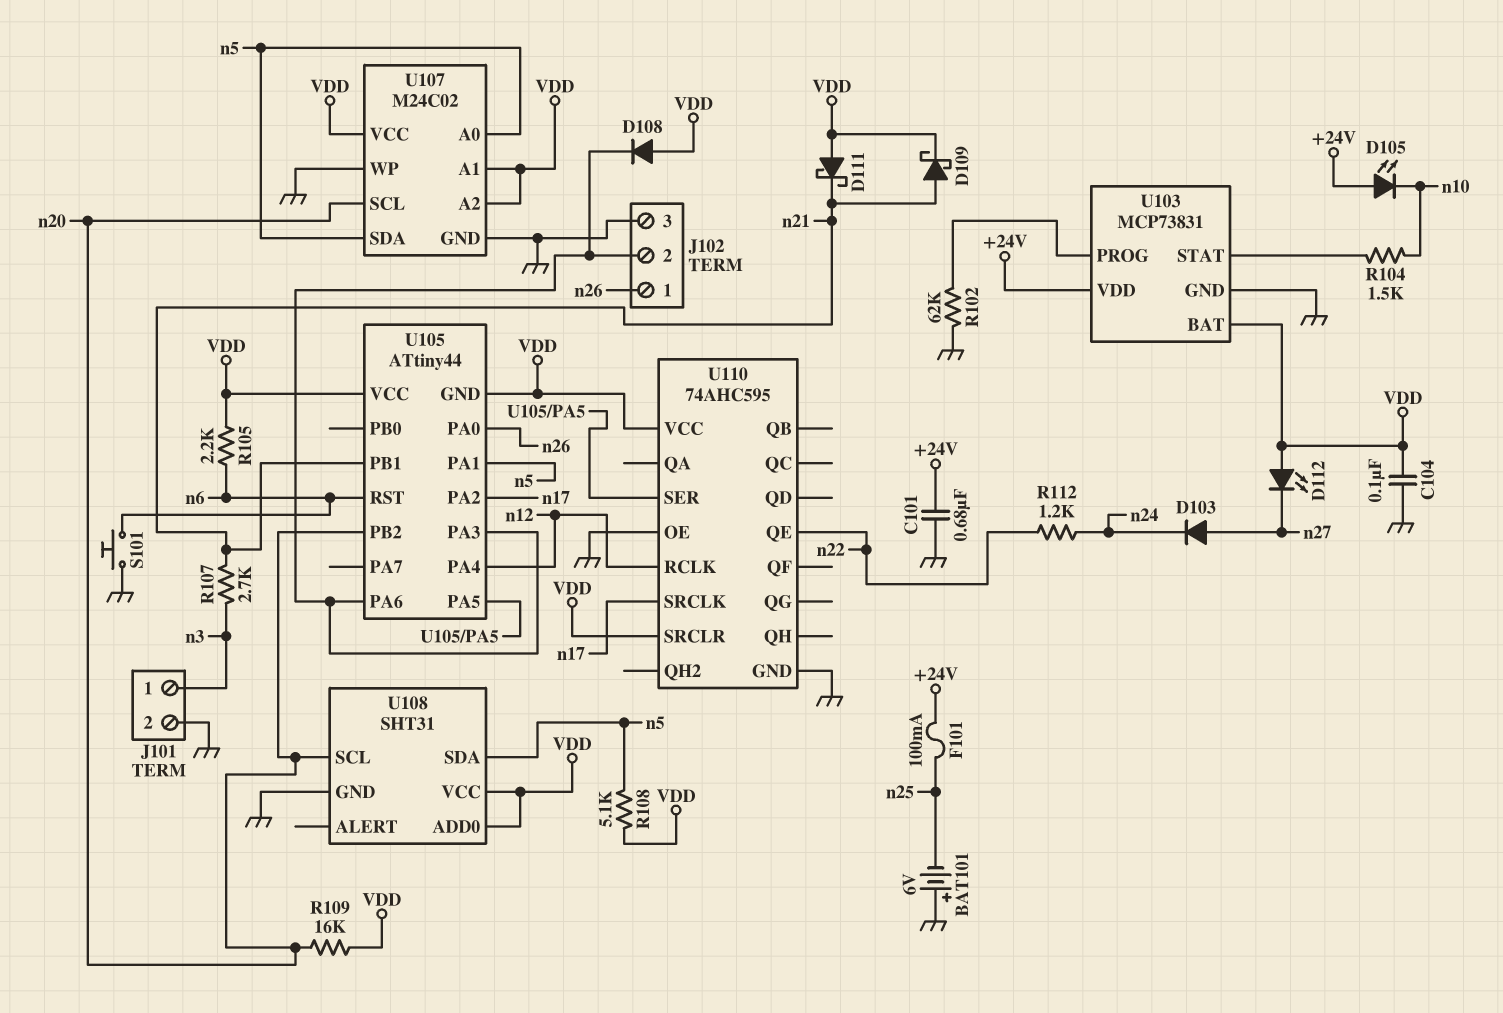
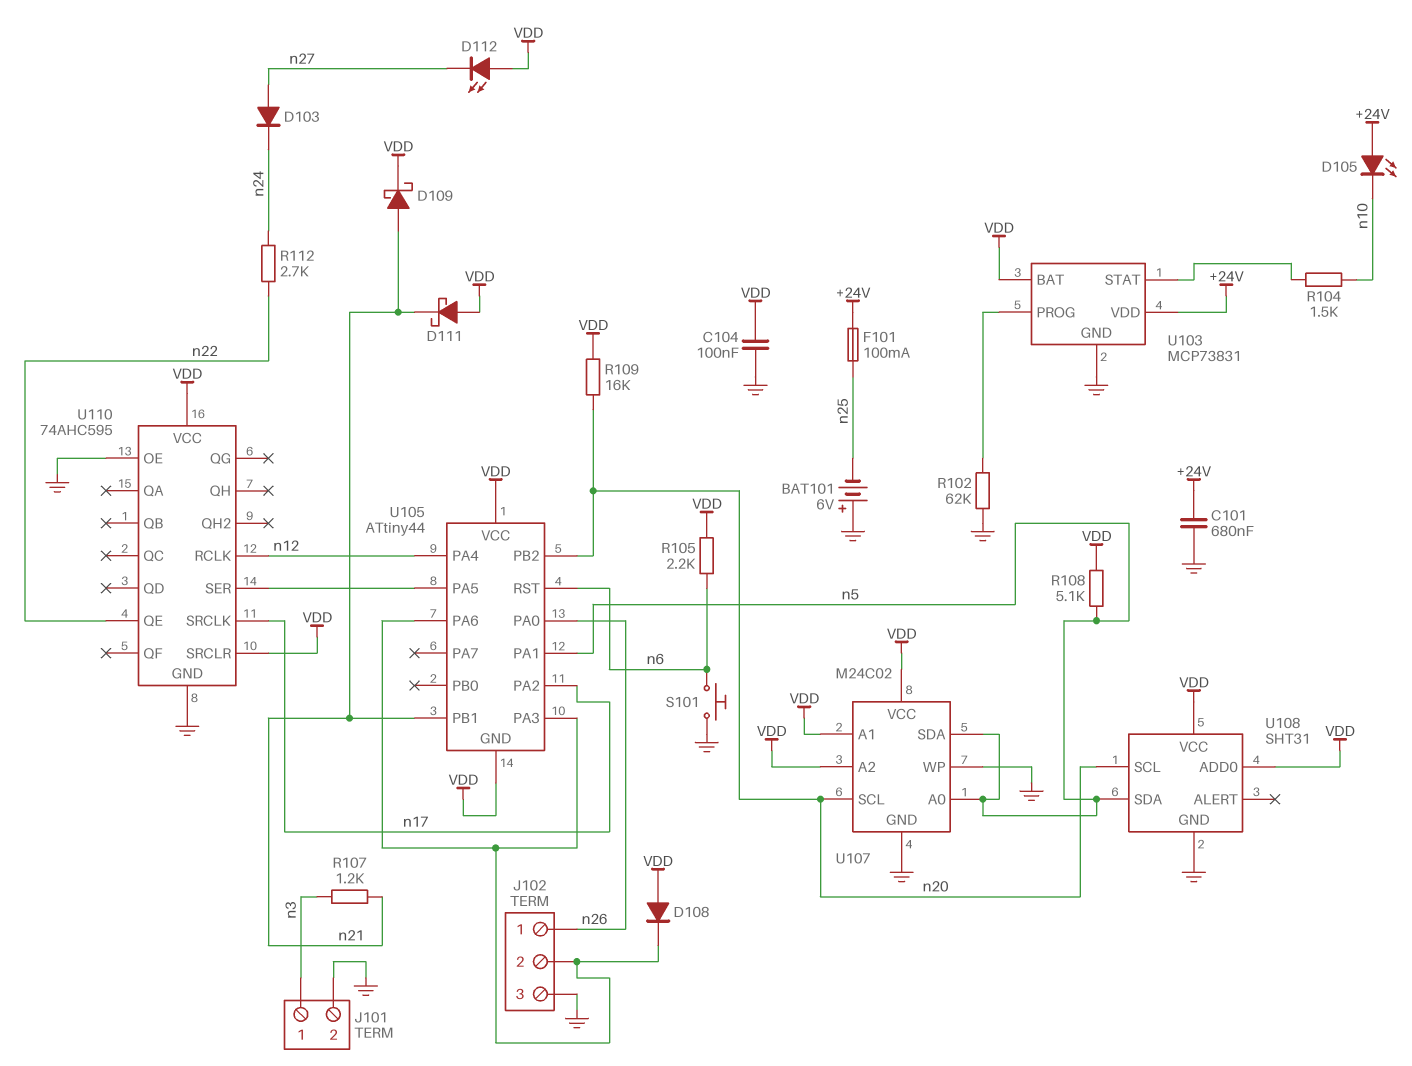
R107: 2.7k (n3, n21) -> 1.2k (n3, n21)
R112: 1.2k (n22, n24) -> 2.7k (n22, n24)

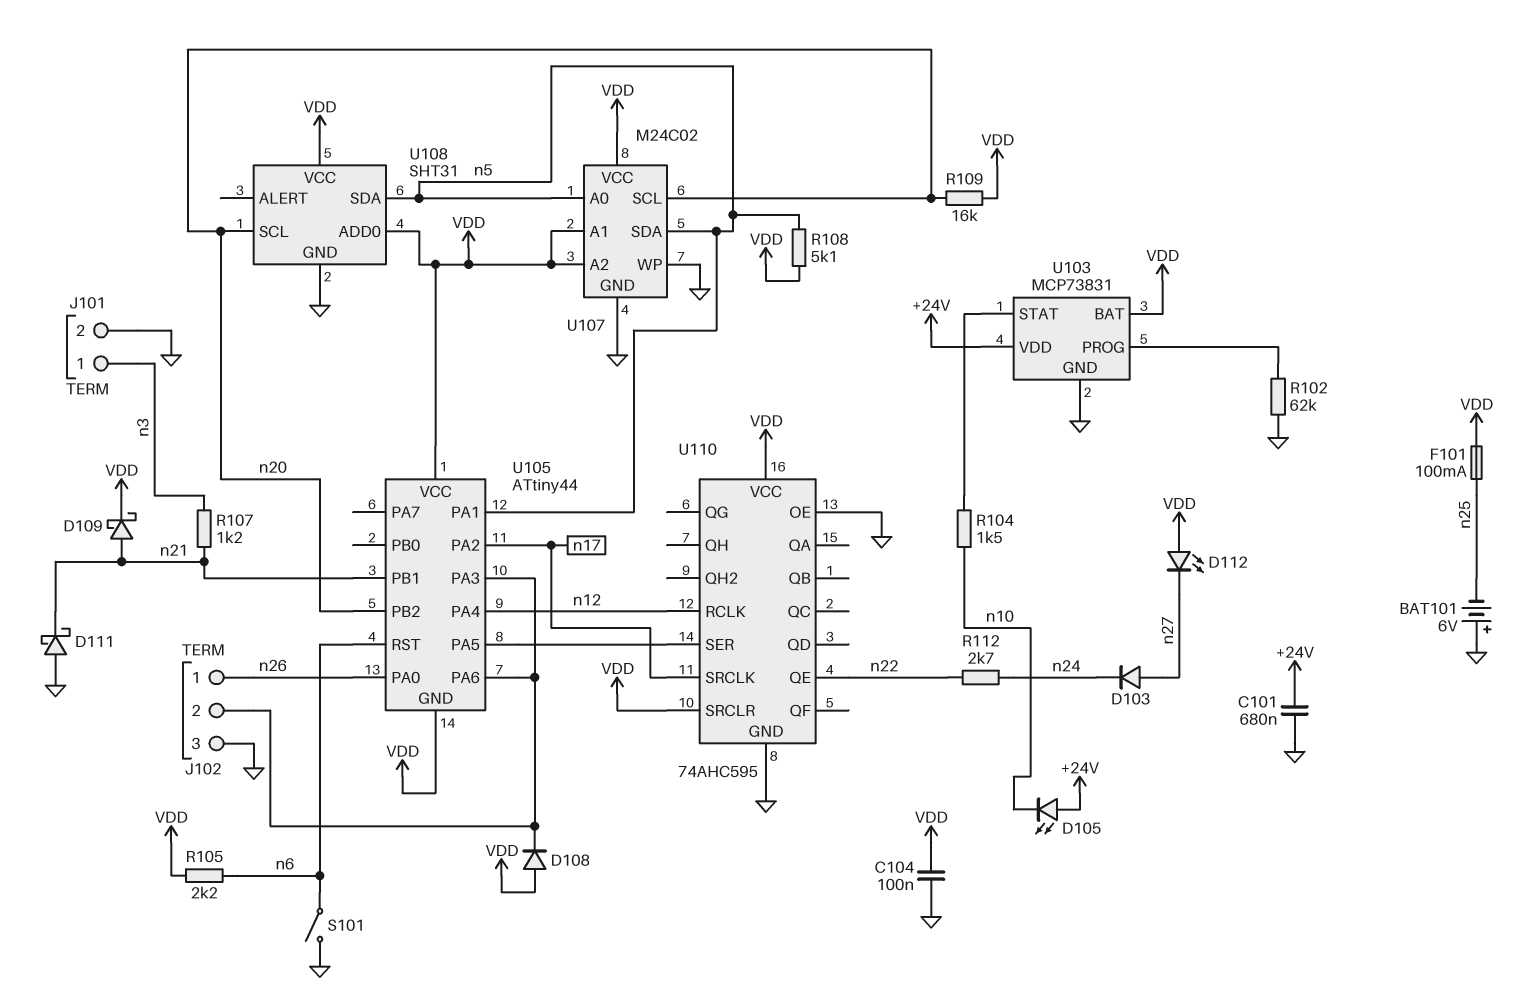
D111: schottky (A VDD, K n21) -> schottky (A GND, K n21)
F101: 100mA (+24V, n25) -> 100mA (VDD, n25)
S101: button (GND, n6) -> switch (GND, n6)

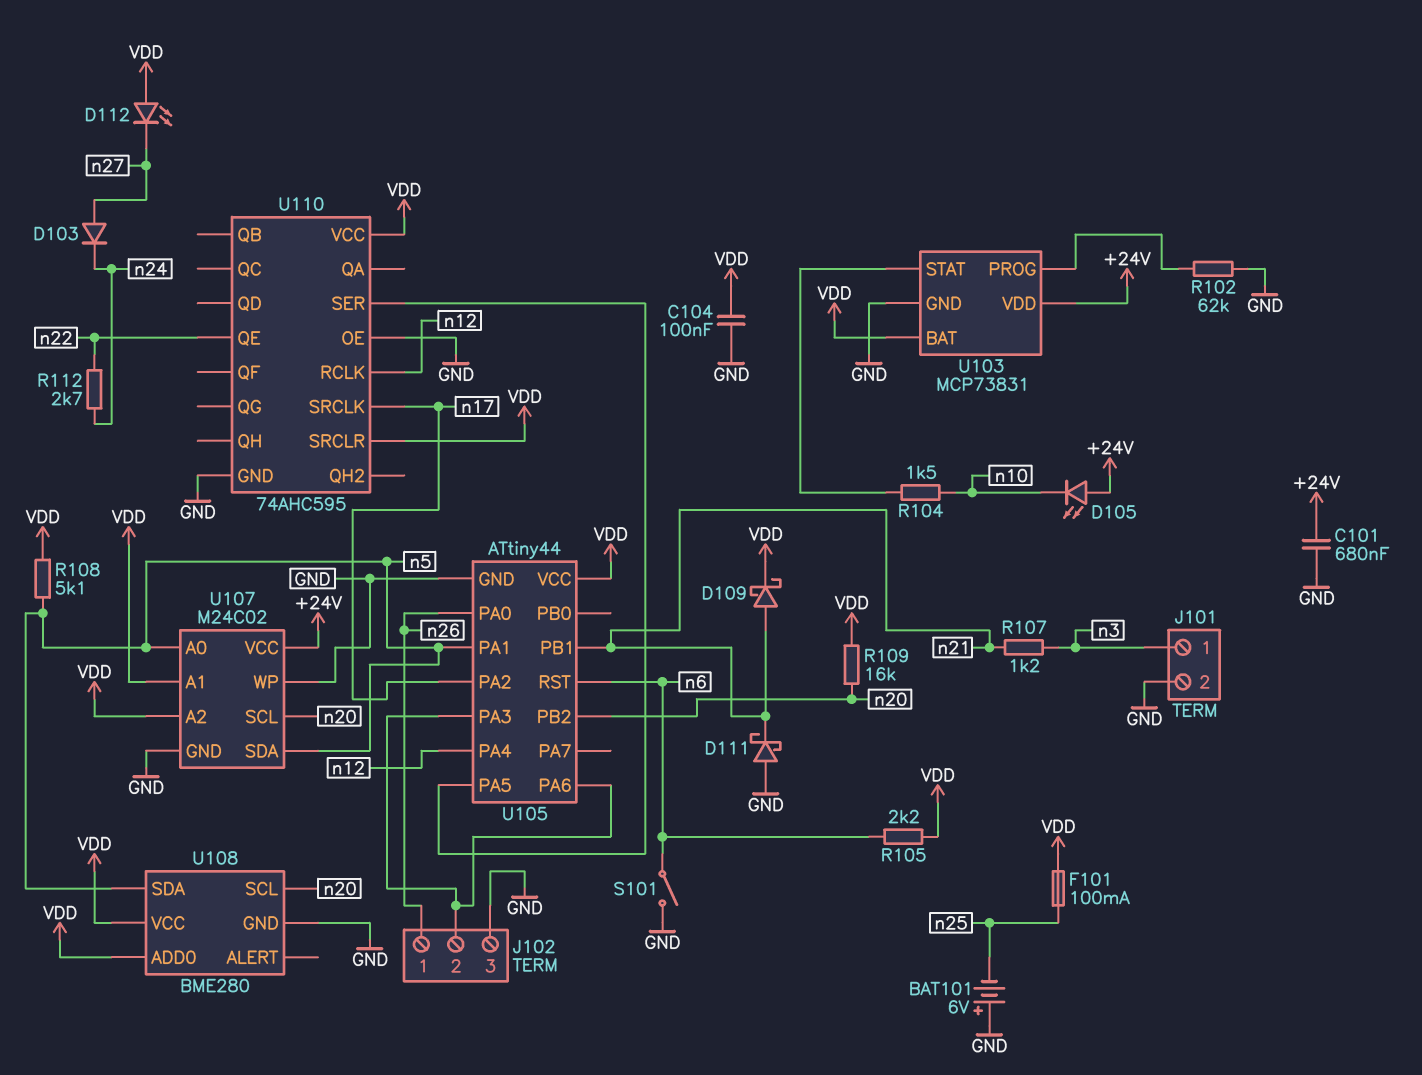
D108: diode (A VDD, K J102/2) -> none
U105 pin GND: VDD -> GND
U107 pin VCC: VDD -> +24V
U108: SHT31 -> BME280

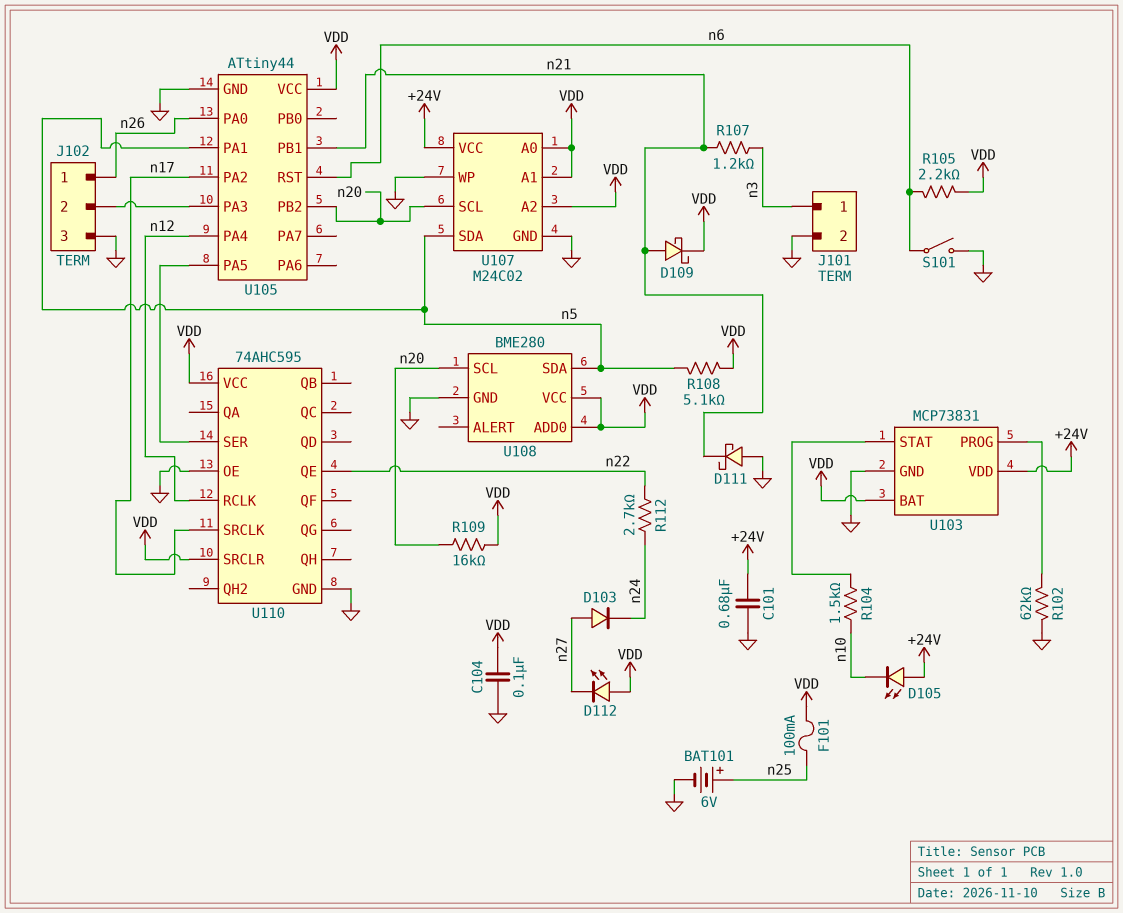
BAT101: 6V (plus GND, minus n25) -> 6V (plus n25, minus GND)
U105 pin PA6: J102/2 -> none
U107 pin A0: n5 -> VDD

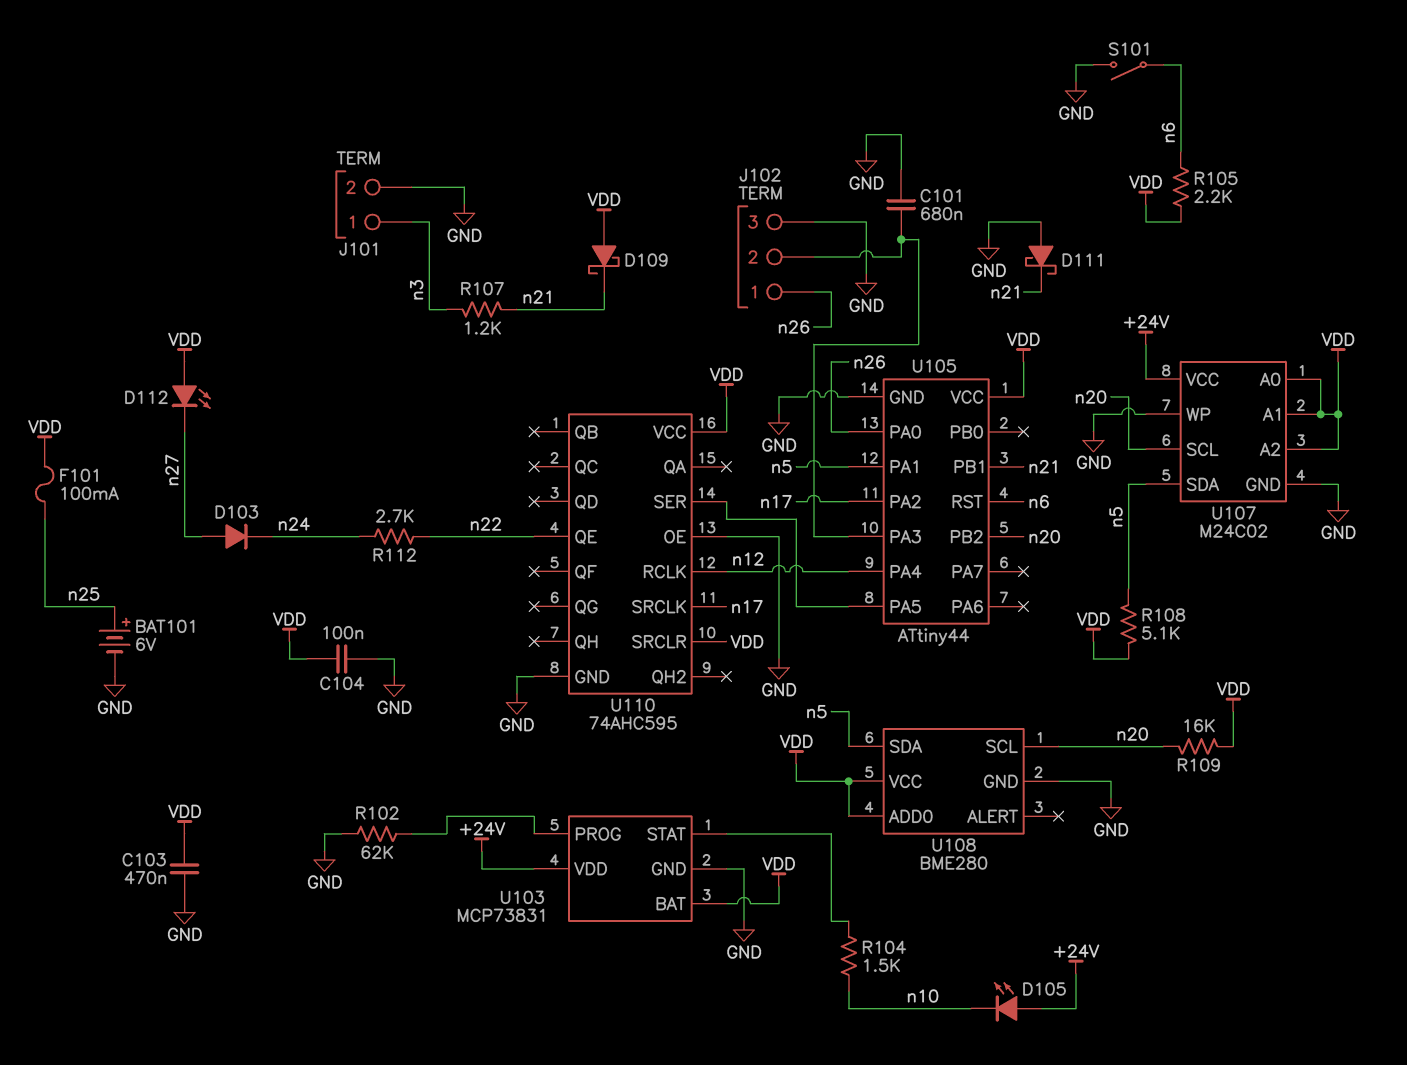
C101: 680nF (+24V, GND) -> 680nF (GND, J102/2)
C103: none -> 470nF (GND, VDD)
D109: schottky (A n21, K VDD) -> schottky (A VDD, K n21)

